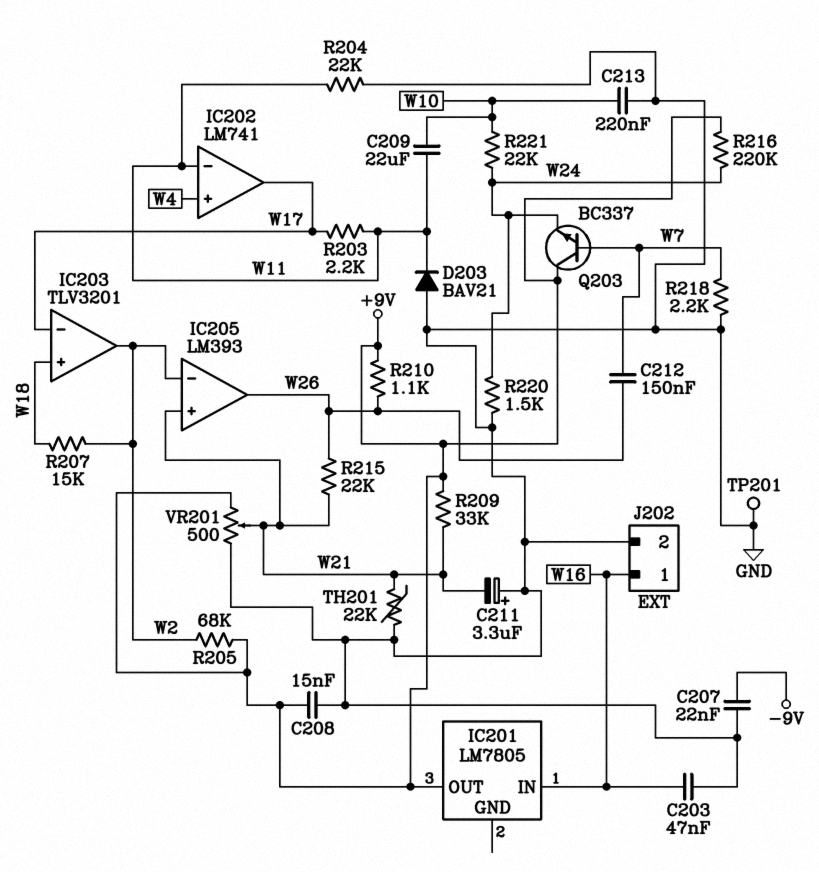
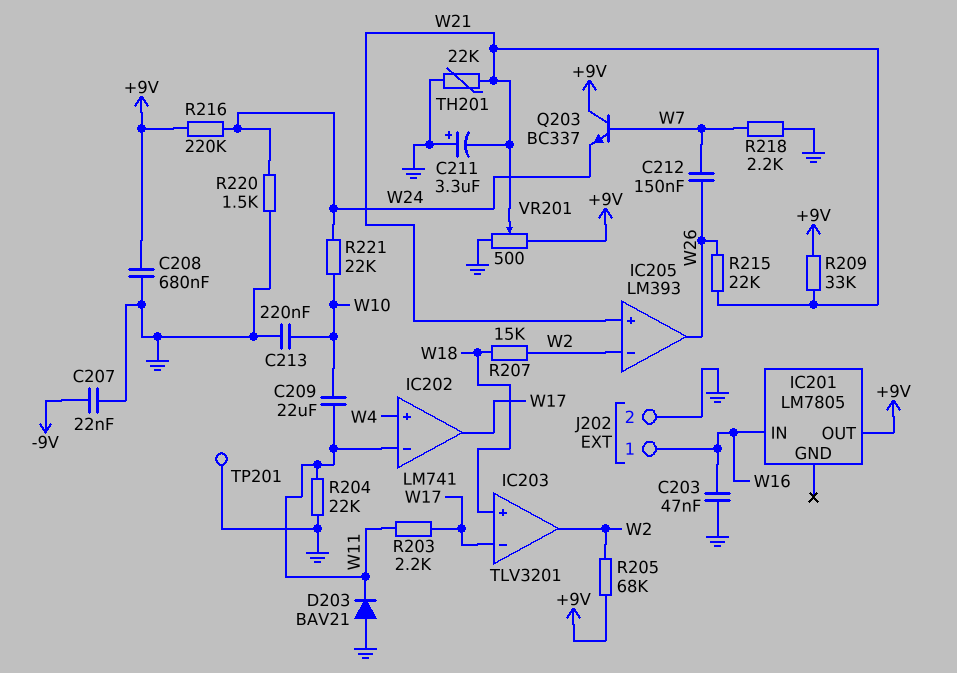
C208: 15nF (+9V, GND) -> 680nF (+9V, GND)
R210: 1.1k (+9V, W26) -> none

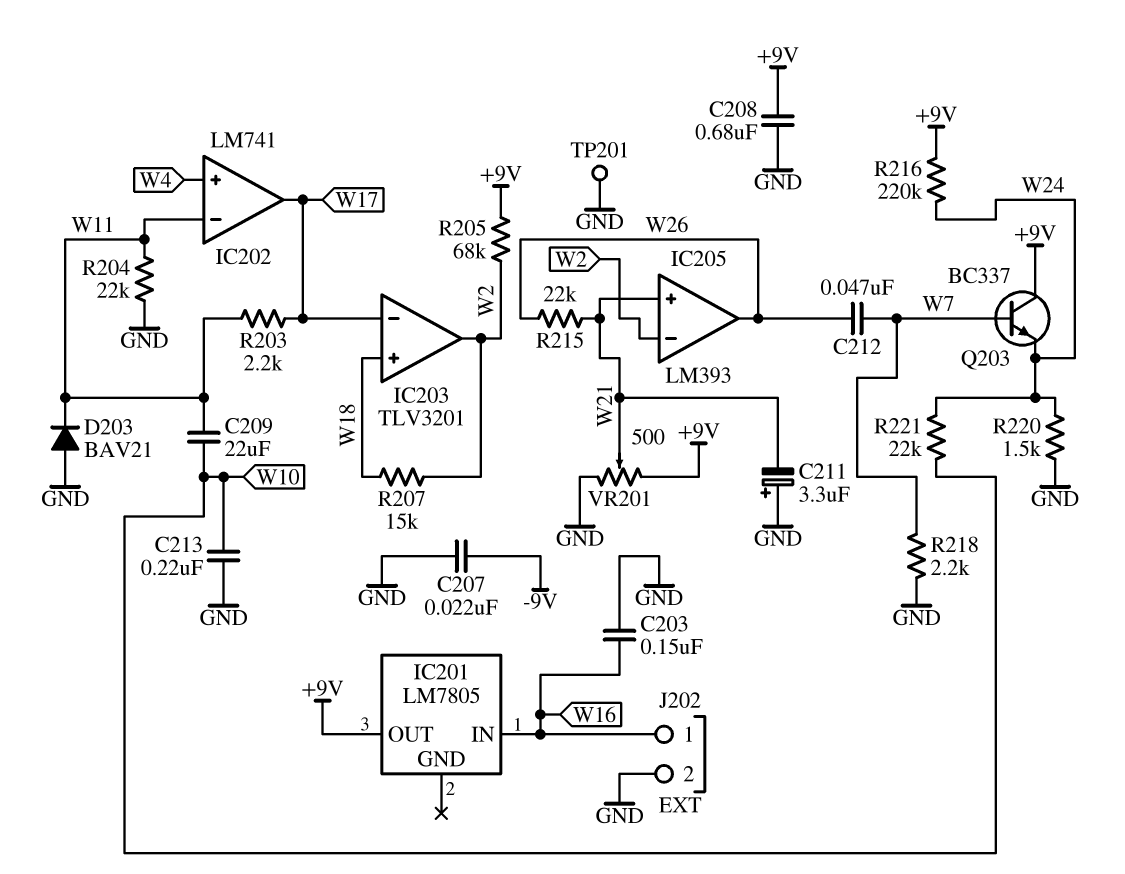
C203: 47nF (GND, W16) -> 150nF (GND, W16)
C212: 150nF (W7, W26) -> 47nF (W7, W26)
R209: 33k (+9V, W21) -> none
TH201: 22k (GND, W21) -> none

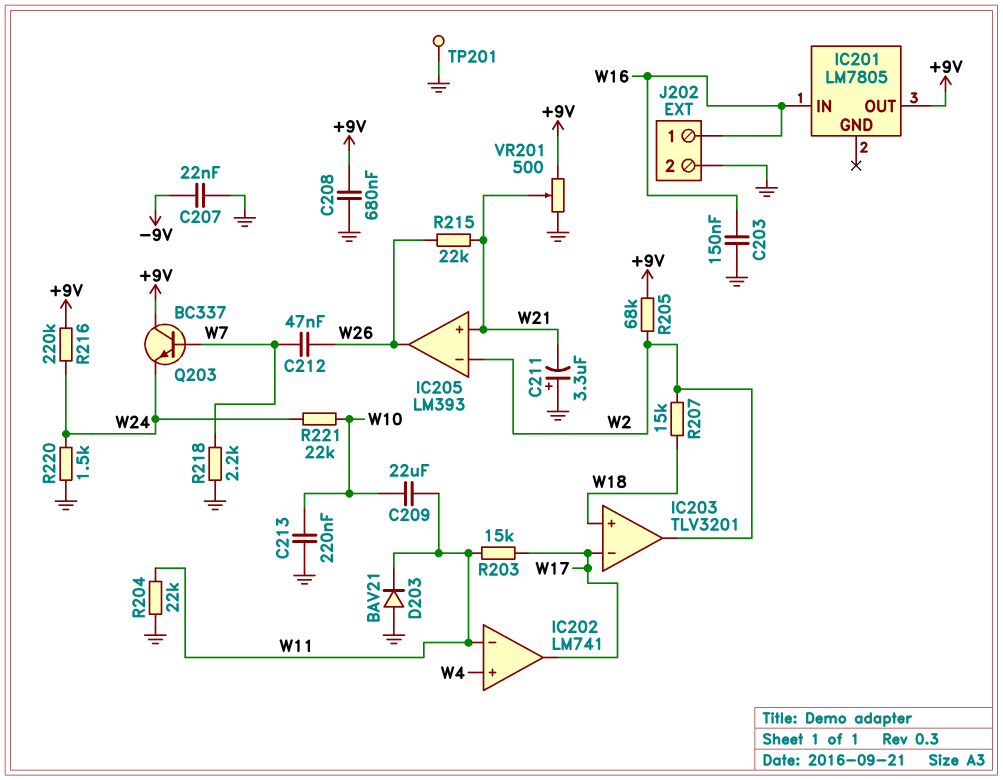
R203: 2.2k (W11, W17) -> 15k (W11, W17)

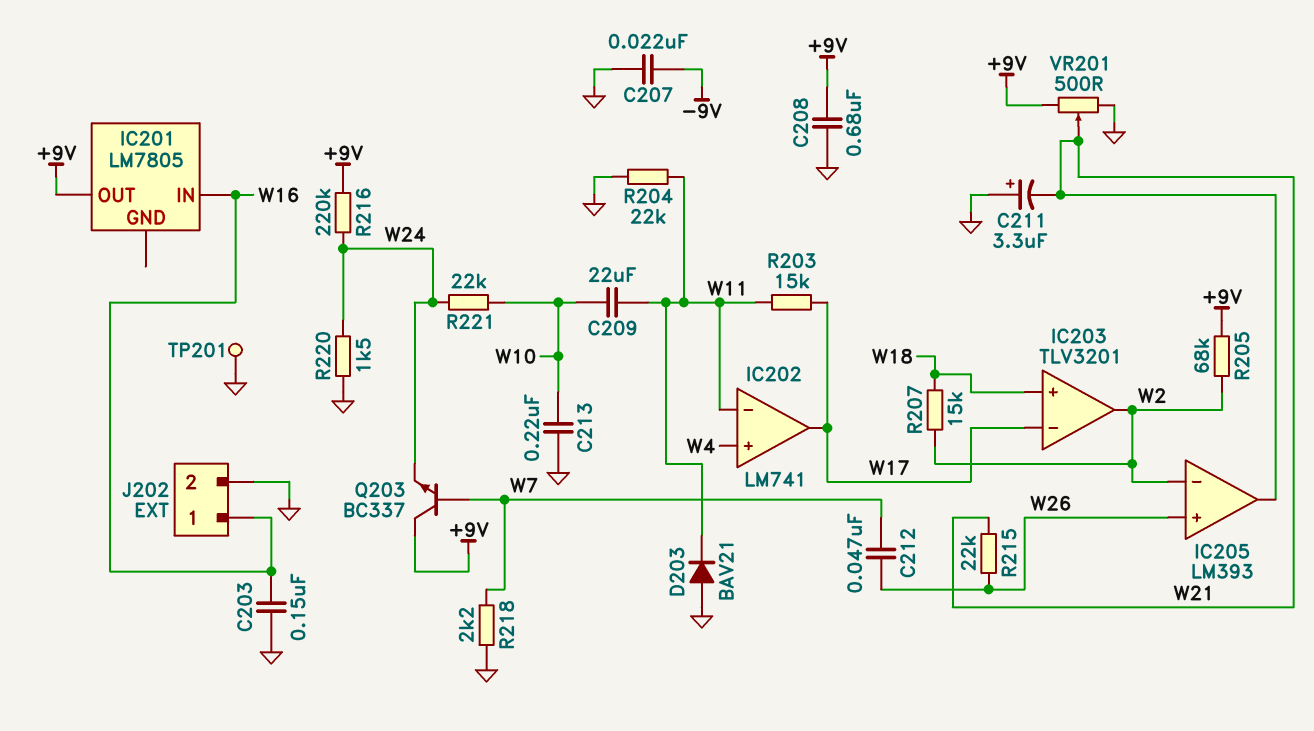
IC205 pin in+: W21 -> W26
IC205 pin out: W26 -> W21

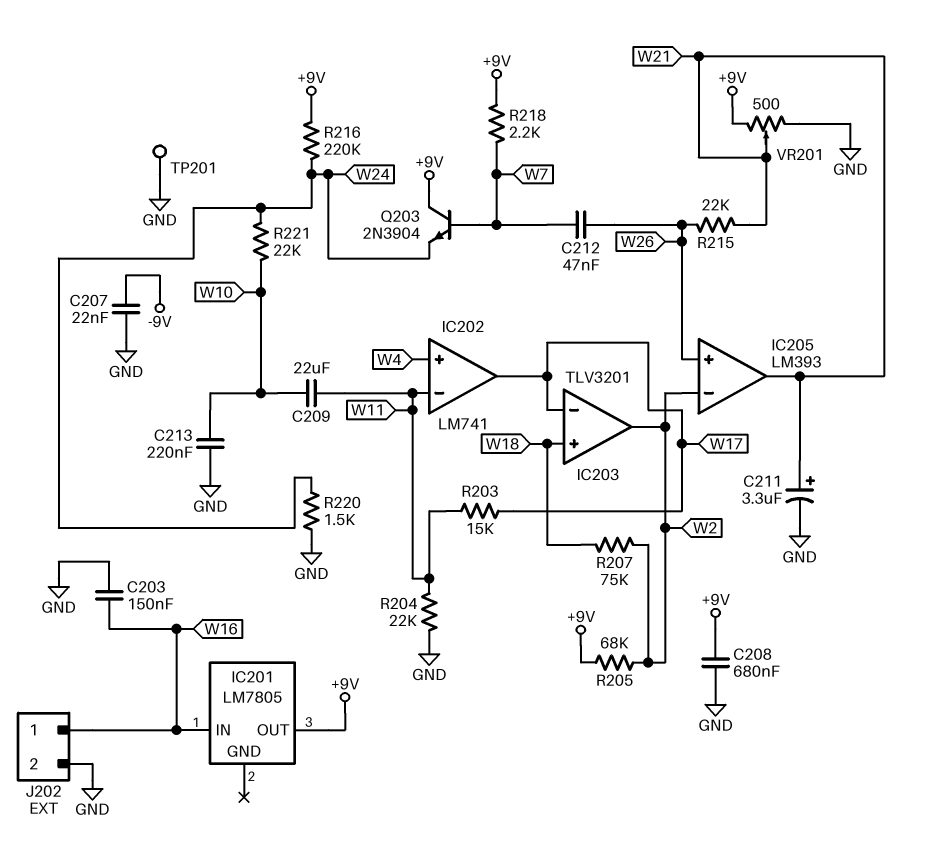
C211: 3.3uF (plus GND, minus W21) -> 3.3uF (plus W21, minus GND)
D203: diode BAV21 (A GND, K W11) -> none
Q203: NPN BC337 (B W7, C +9V, E W24) -> NPN 2N3904 (B W7, C +9V, E W24)
R207: 15k (W2, W18) -> 75k (W2, W18)
R218: 2.2k (GND, W7) -> 2.2k (+9V, W7)

